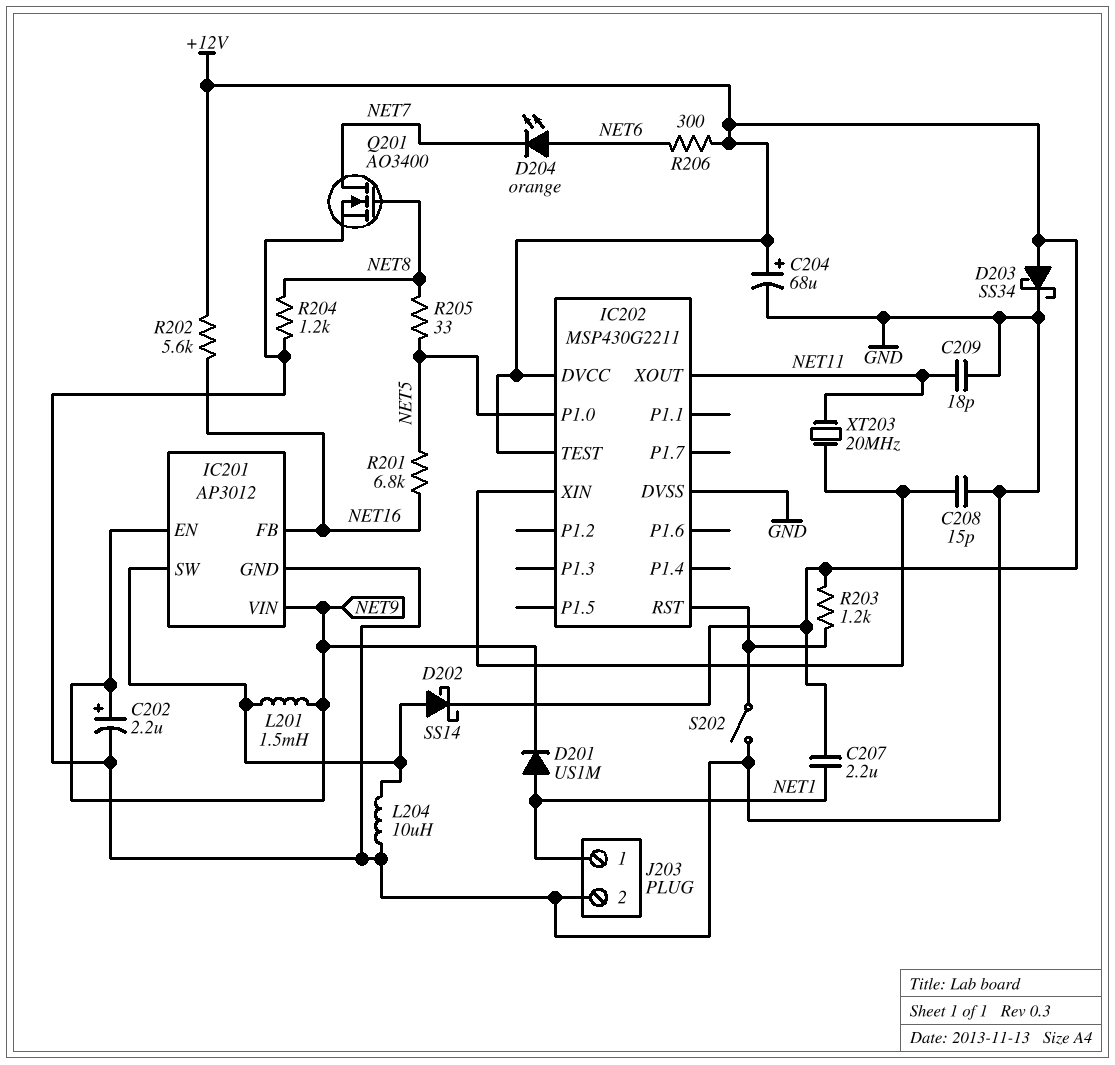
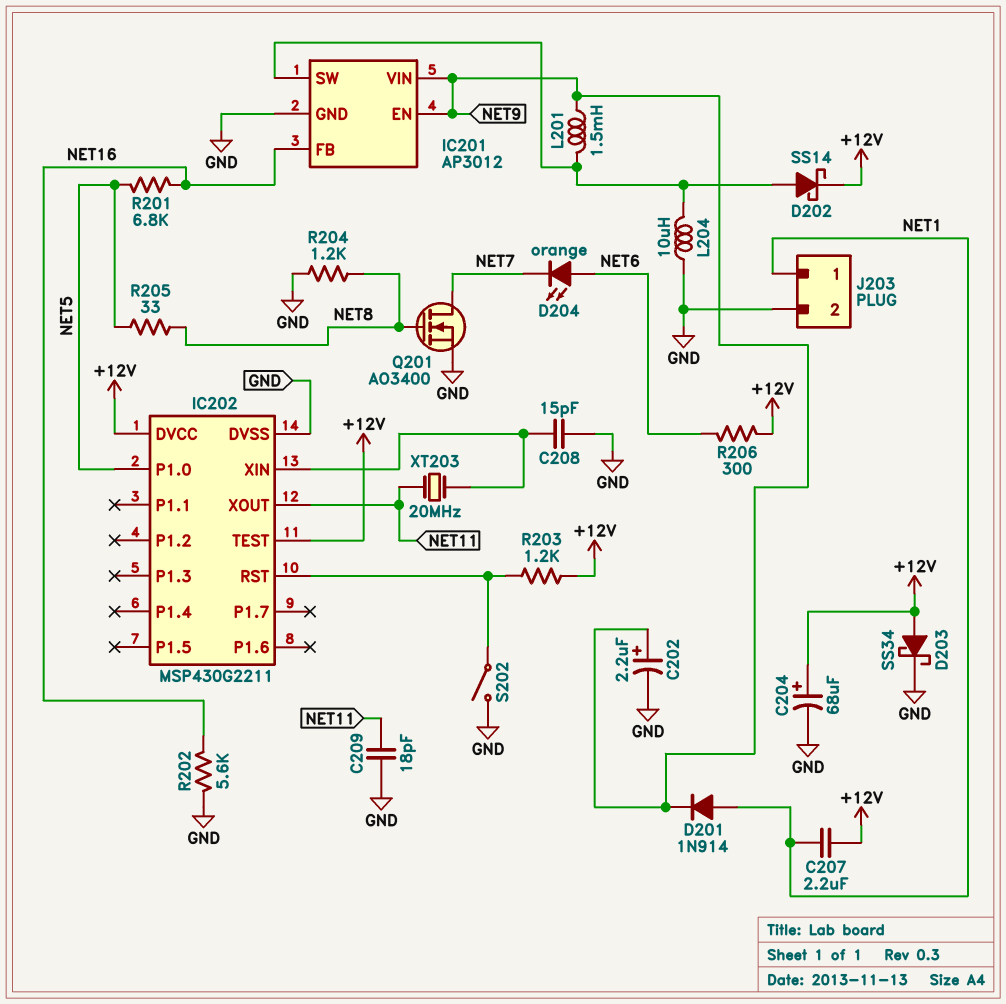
D201: diode US1M (A NET1, K NET9) -> diode 1N914 (A NET1, K NET9)
R202: 5.6k (+12V, NET16) -> 5.6k (GND, NET16)

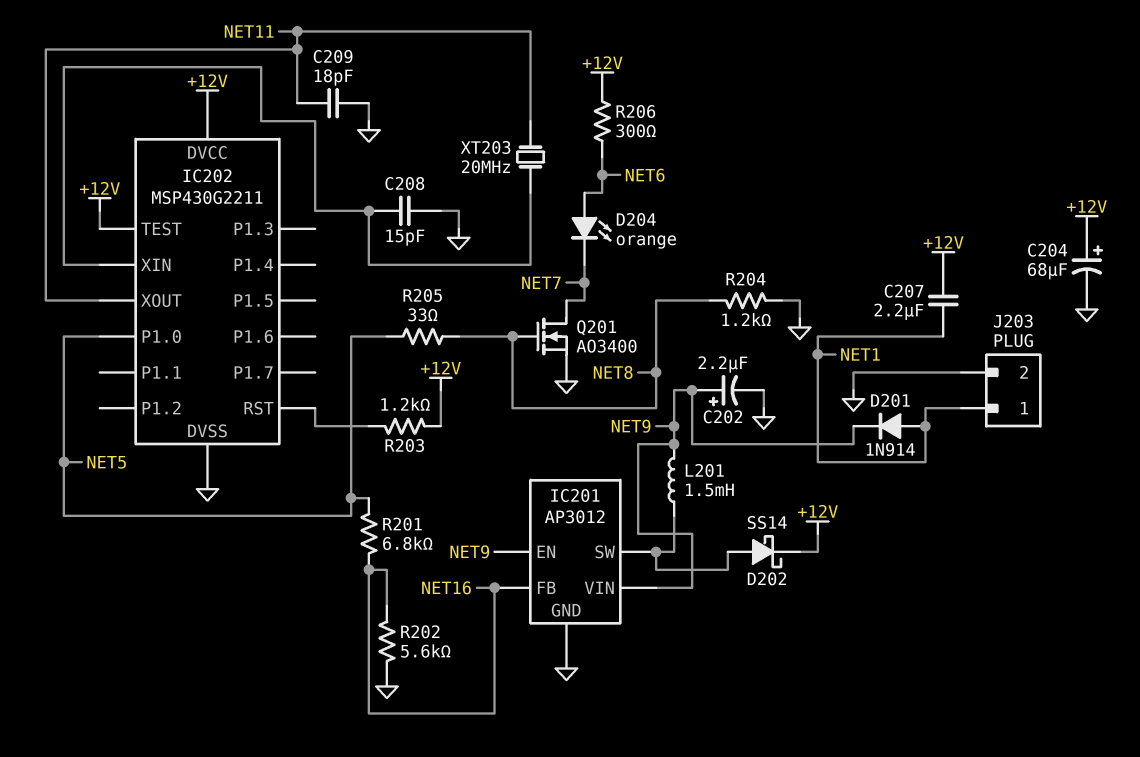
D203: schottky SS34 (A +12V, K GND) -> none
L204: 10uH (GND, IC201/SW) -> none
S202: switch (GND, IC202/RST) -> none

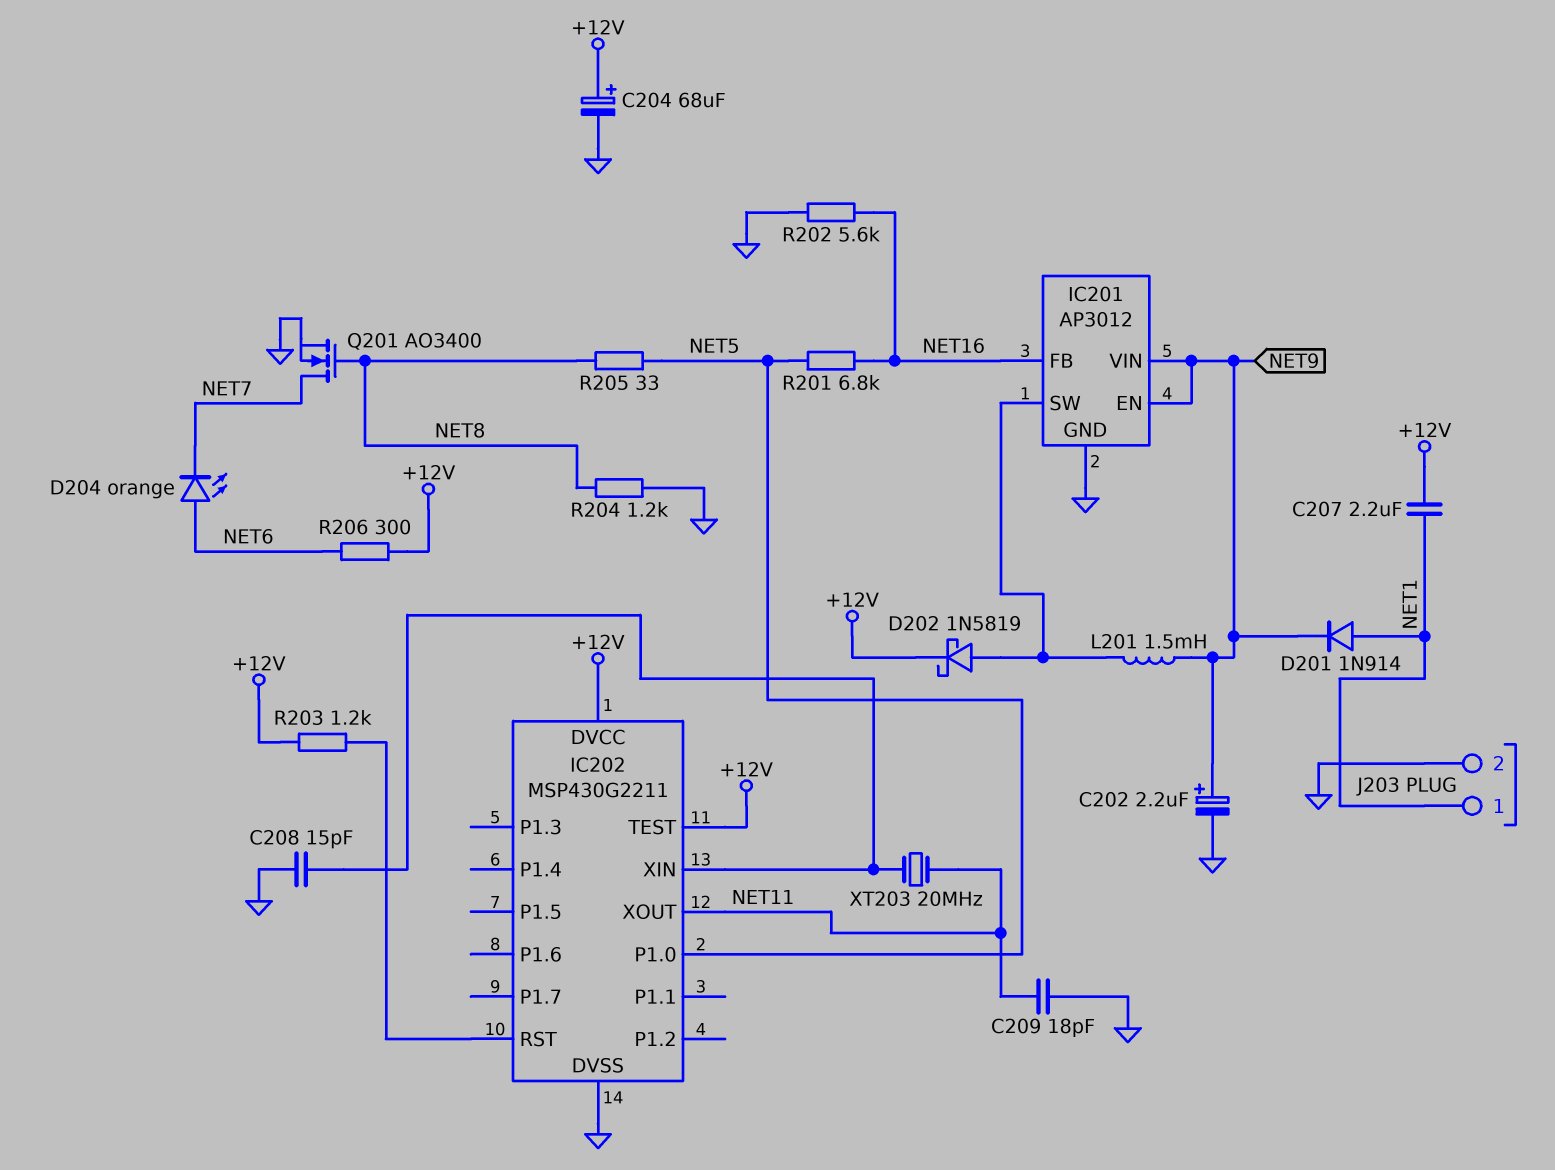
D202: schottky SS14 (A IC201/SW, K +12V) -> schottky 1N5819 (A IC201/SW, K +12V)

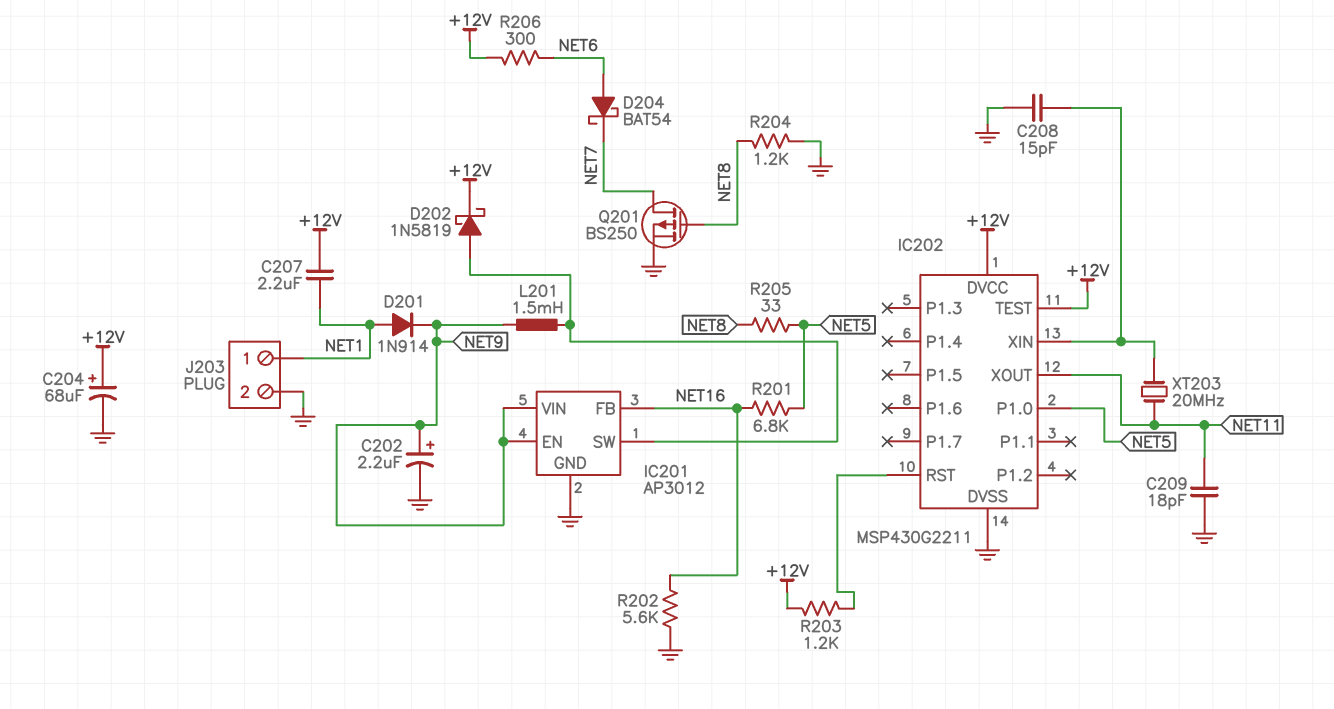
D204: LED orange (A NET6, K NET7) -> schottky BAT54 (A NET6, K NET7)
Q201: NMOS AO3400 (G NET8, D NET7, S GND) -> PMOS BS250 (G NET8, D NET7, S GND)

